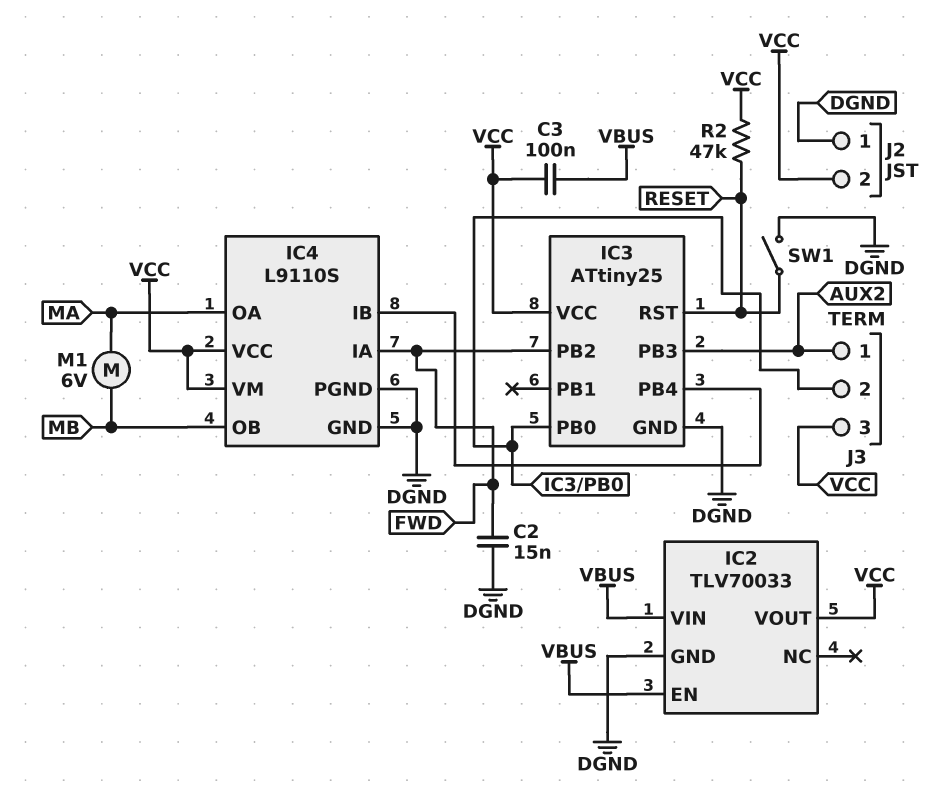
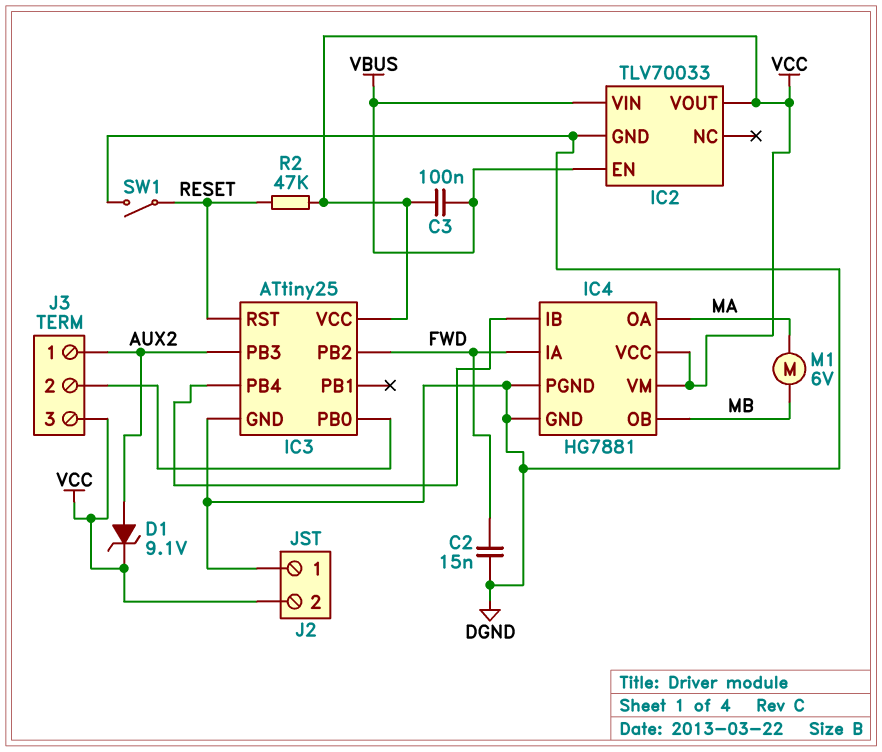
D1: none -> zener 9.1V (A AUX2, K VCC)
IC4: L9110S -> HG7881

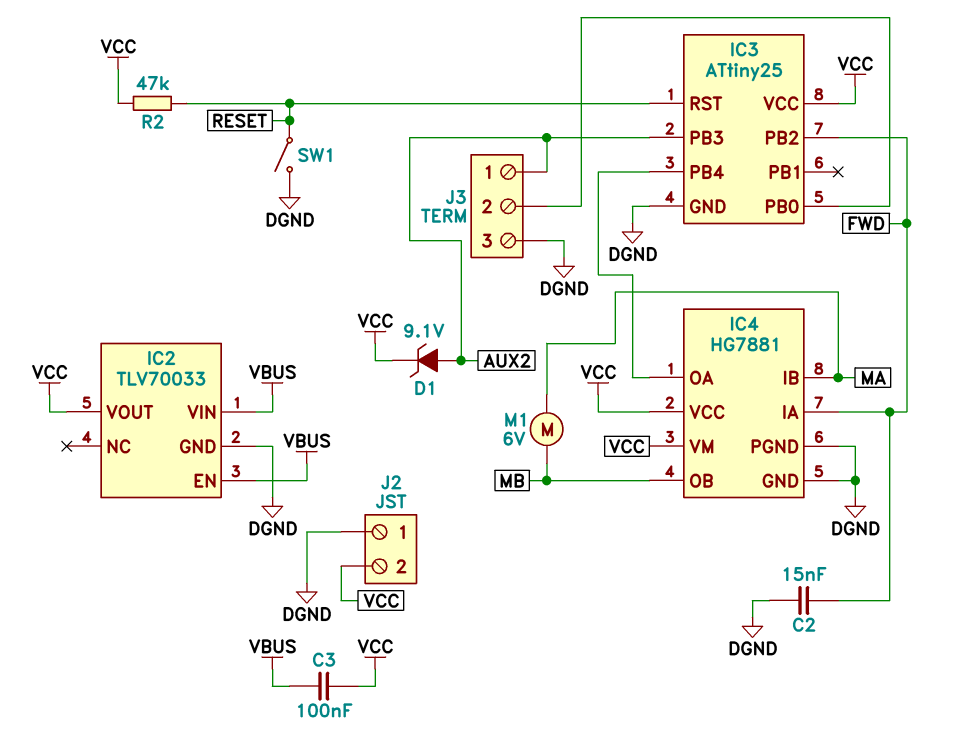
IC4 pin IB: IC3/PB4 -> MA
IC4 pin OA: MA -> IC3/PB4
J3 pin 3: VCC -> DGND

